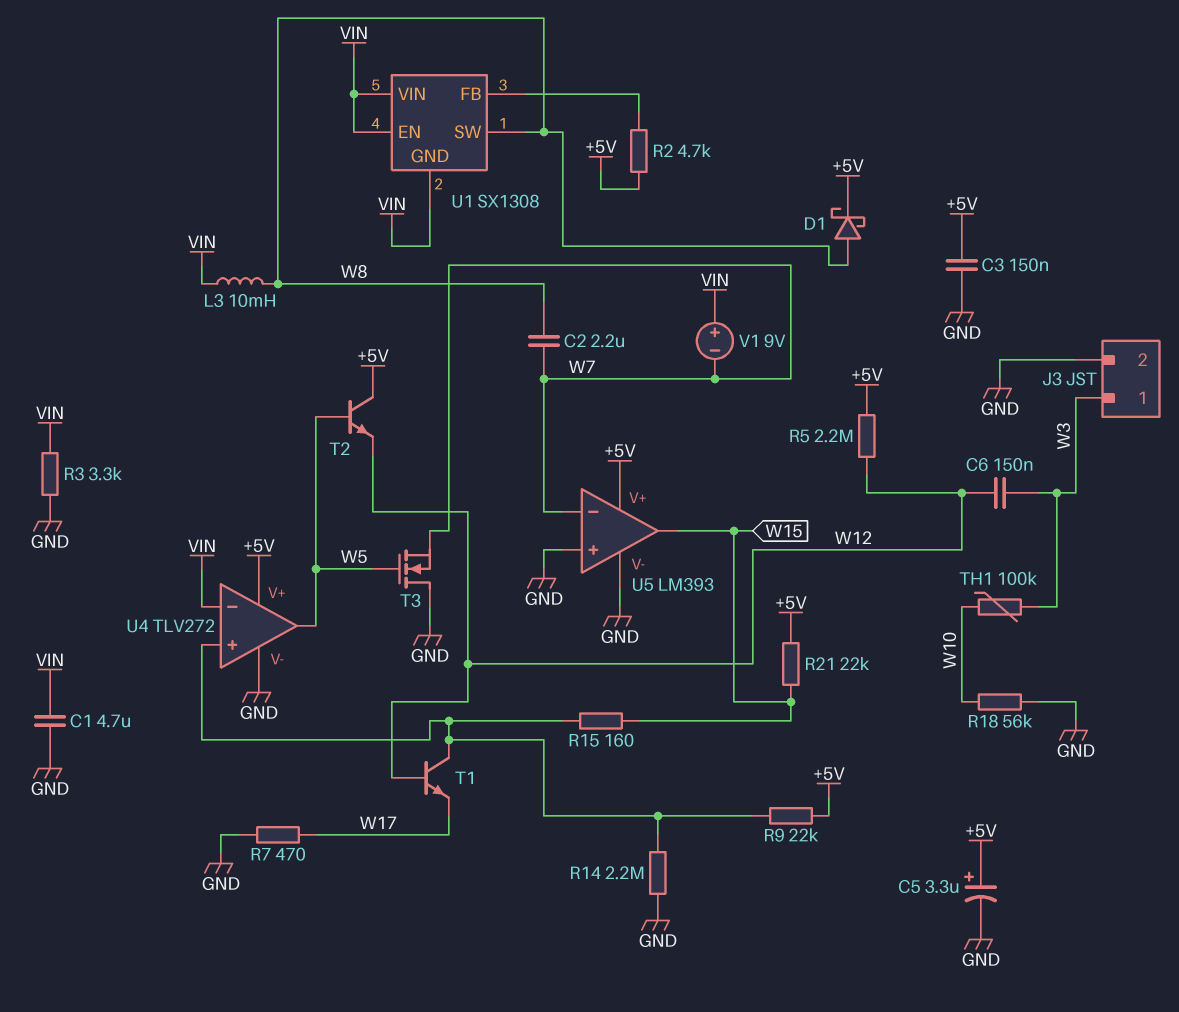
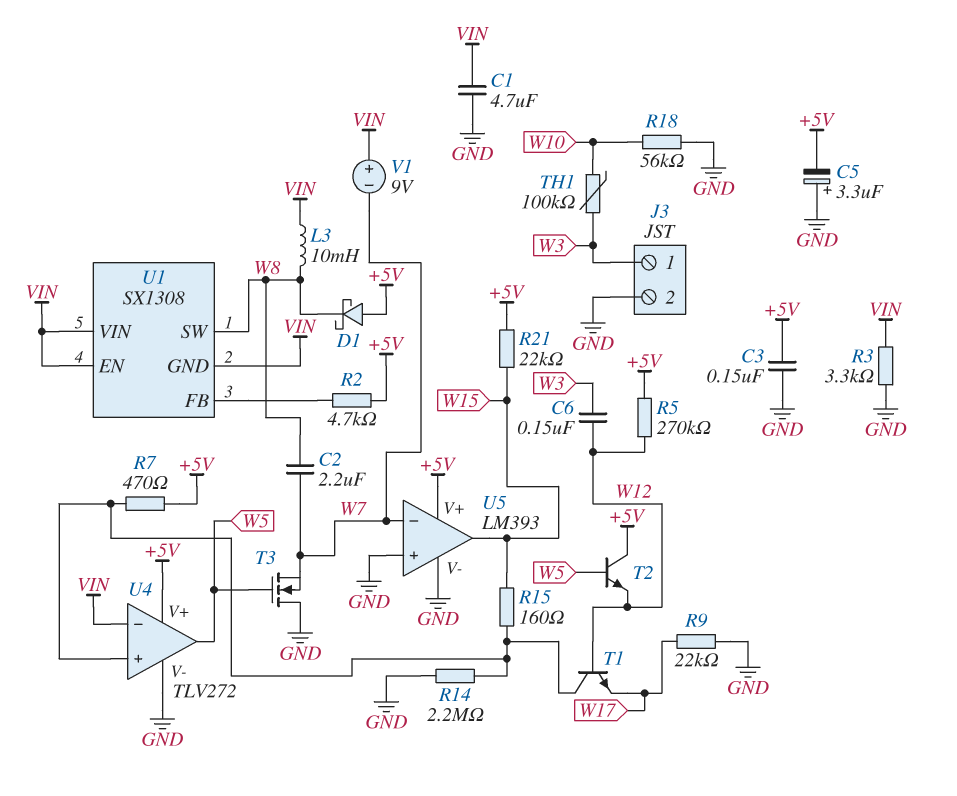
C5: 3.3uF (plus +5V, minus GND) -> 3.3uF (plus GND, minus +5V)
D1: schottky (A W8, K +5V) -> schottky (A +5V, K W8)
R5: 2.2M (+5V, W12) -> 270k (+5V, W12)
R7: 470 (GND, W17) -> 470 (+5V, U4/in+)
R9: 22k (+5V, U4/in+) -> 22k (GND, W17)

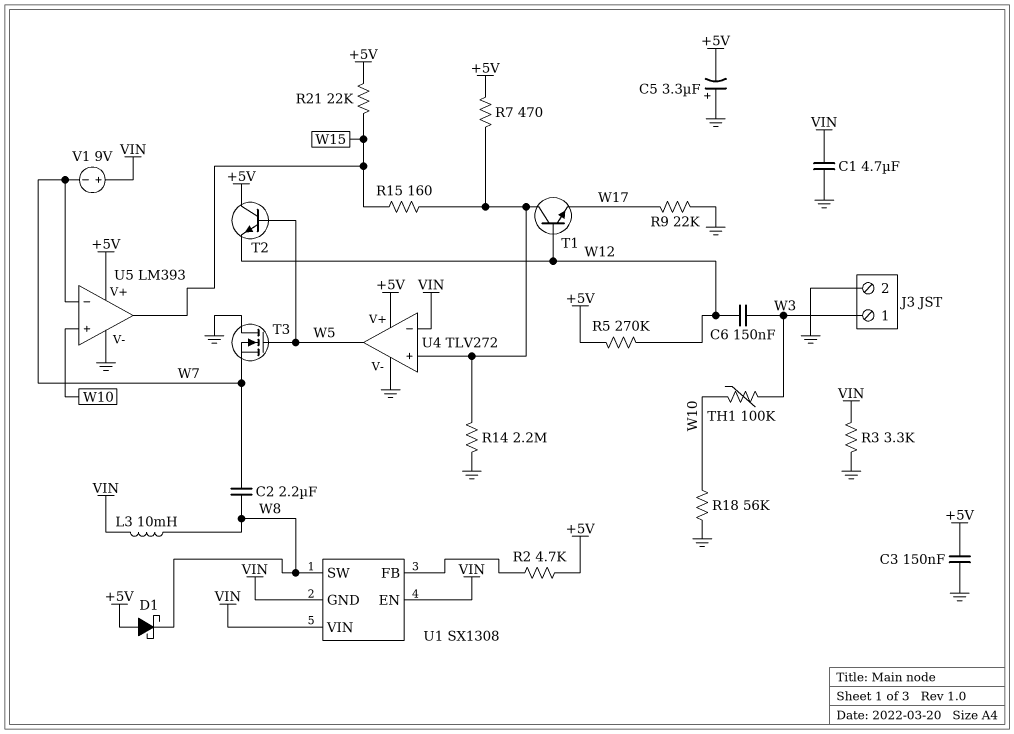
U5 pin in+: GND -> W10

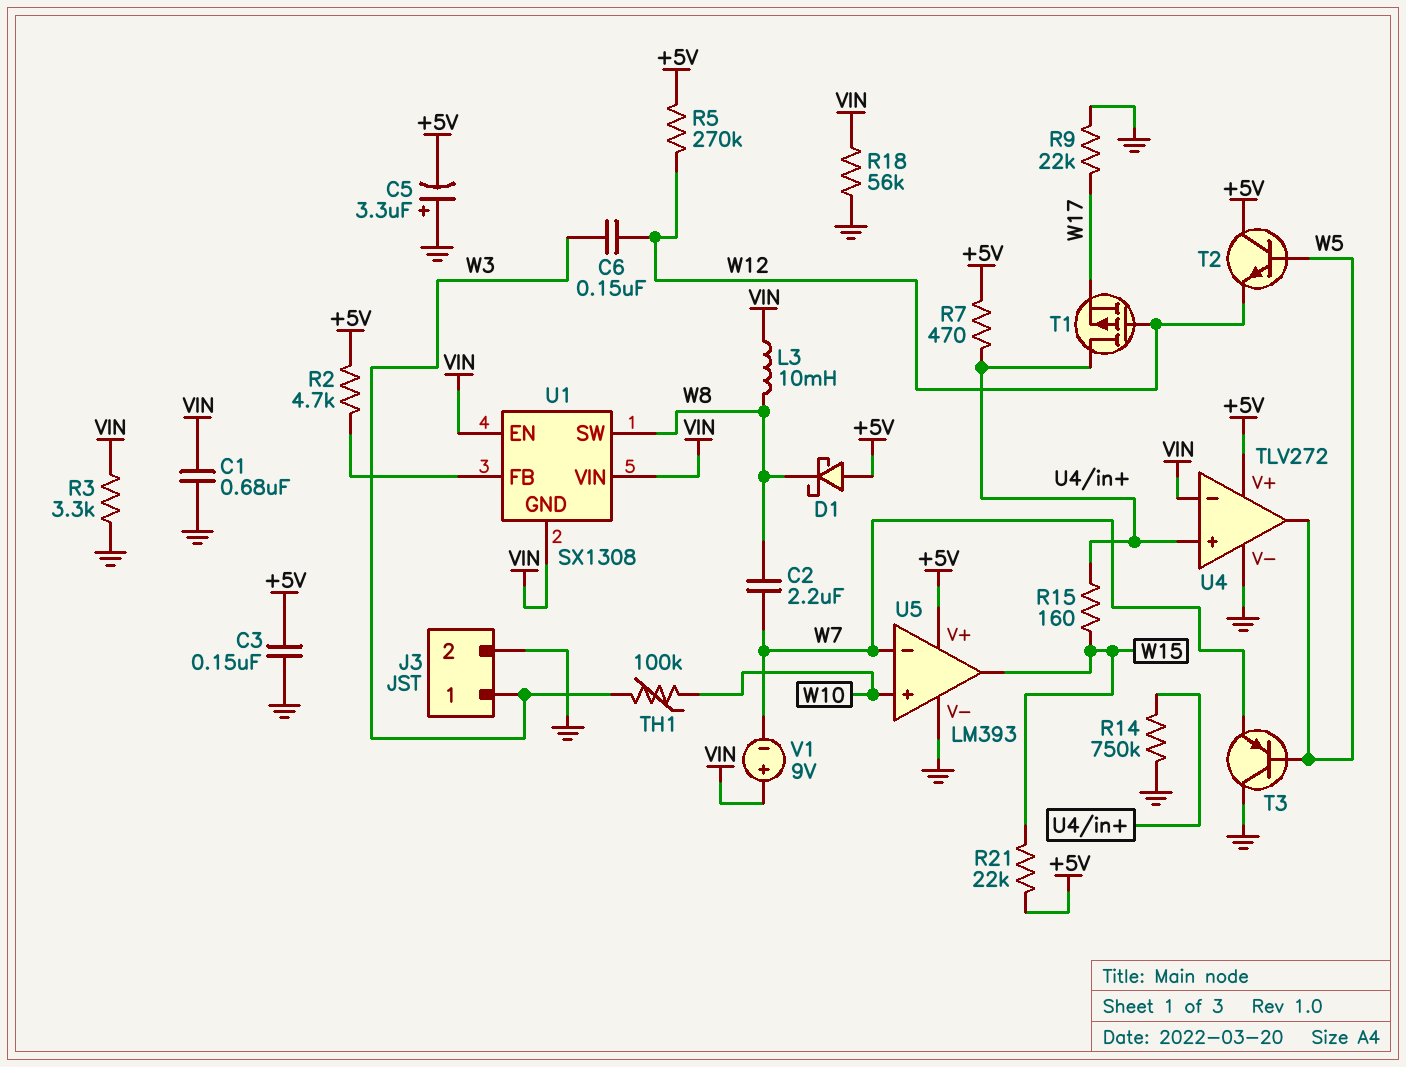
C1: 4.7uF (GND, VIN) -> 680nF (GND, VIN)
R14: 2.2M (GND, U4/in+) -> 750k (GND, U4/in+)
R18: 56k (GND, W10) -> 56k (GND, VIN)
T1: NPN (B W12, C U4/in+, E W17) -> PMOS (G W12, D U4/in+, S W17)
T3: NMOS (G W5, D GND, S W7) -> PNP (B W5, C GND, E W7)

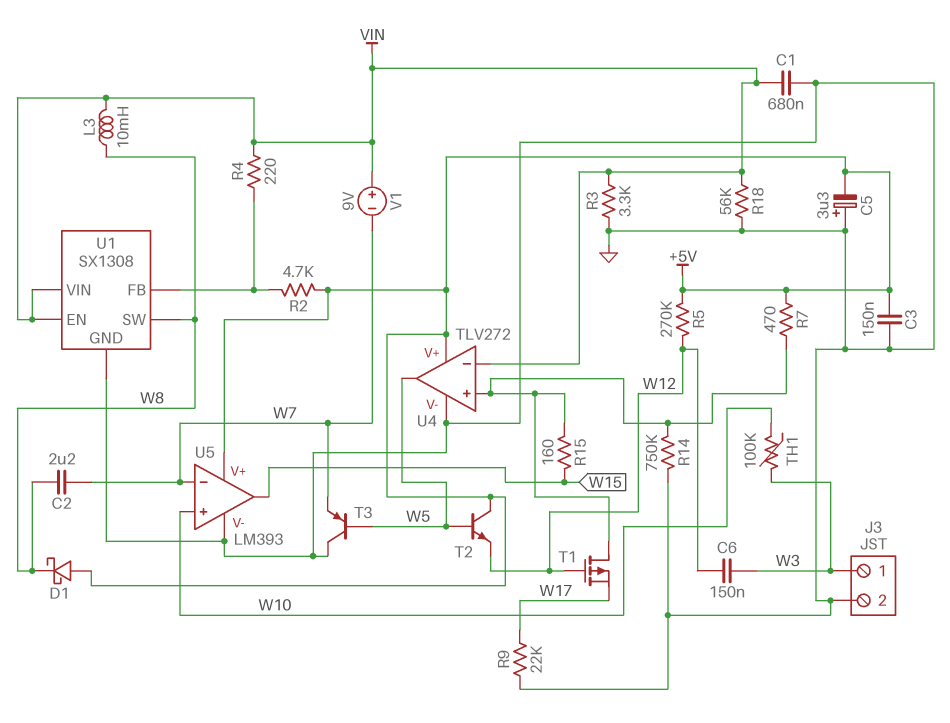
R4: none -> 220 (U1/FB, VIN)
R21: 22k (+5V, W15) -> none
U1 pin GND: VIN -> GND

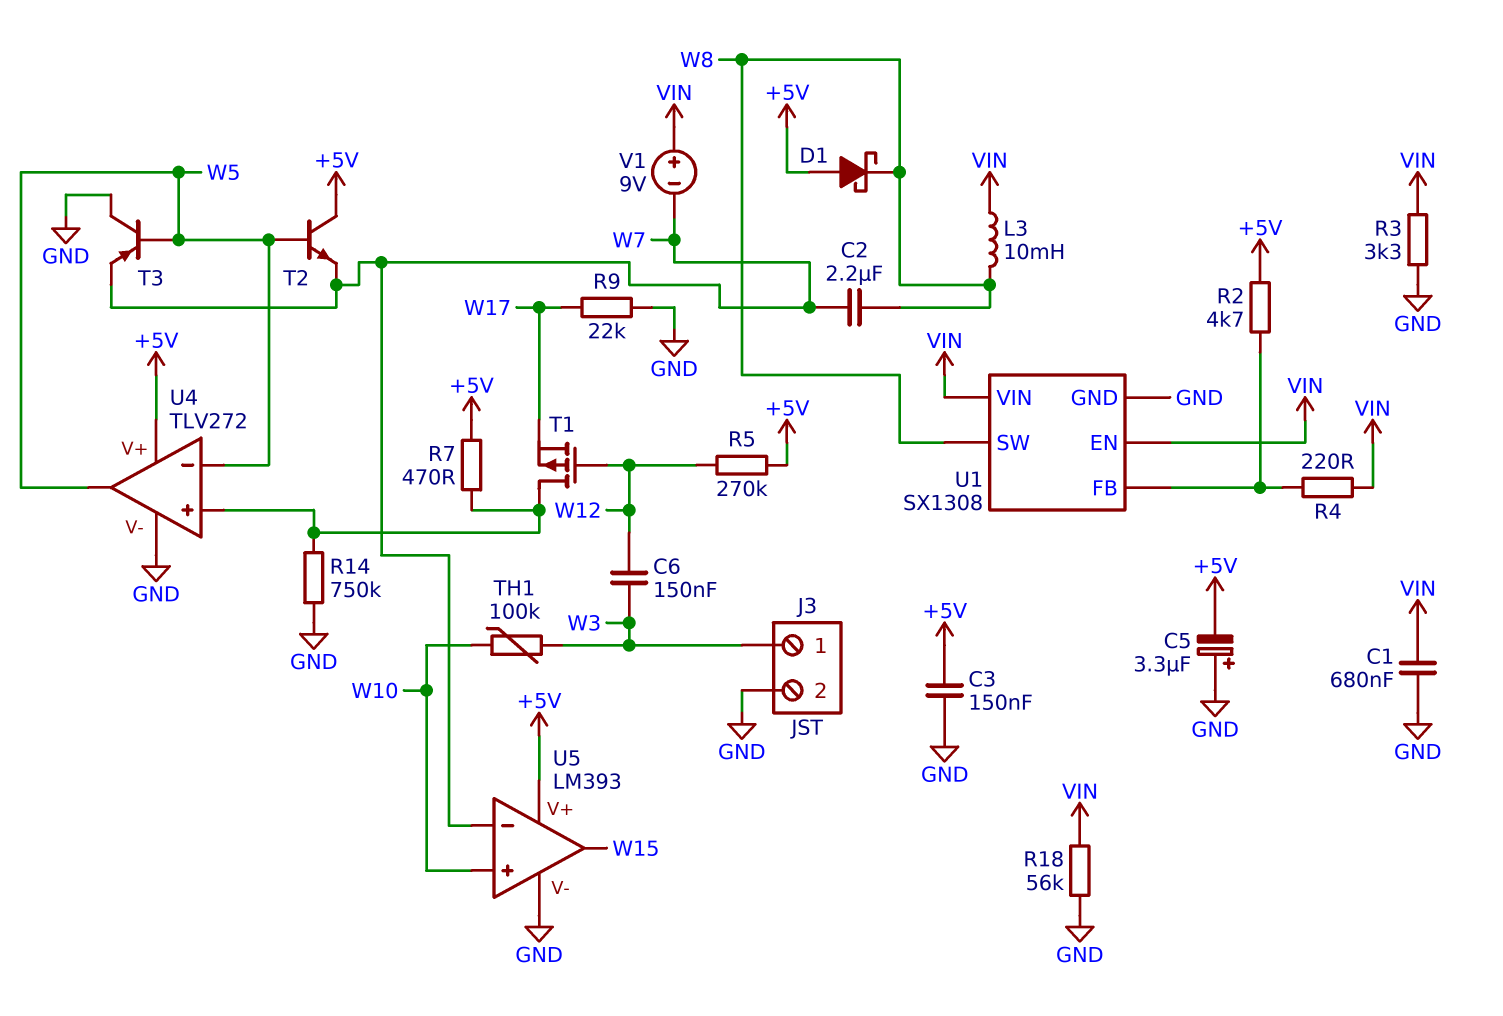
R15: 160 (U4/in+, W15) -> none
T2: NPN (B W5, C +5V, E W12) -> NPN (B W5, C +5V, E W7)
U4 pin in-: VIN -> W5

